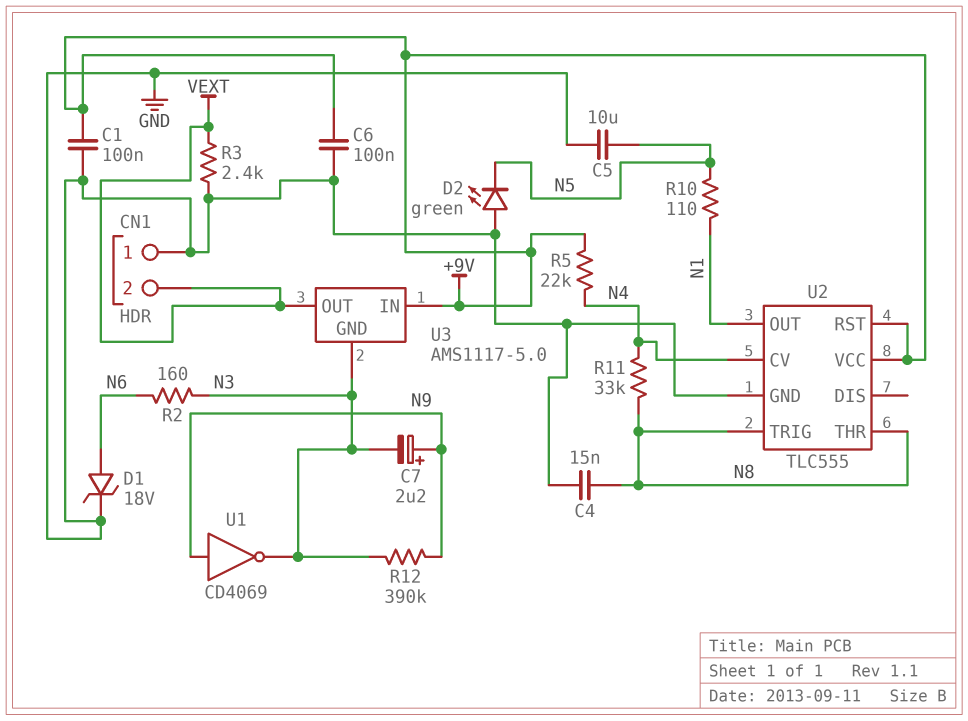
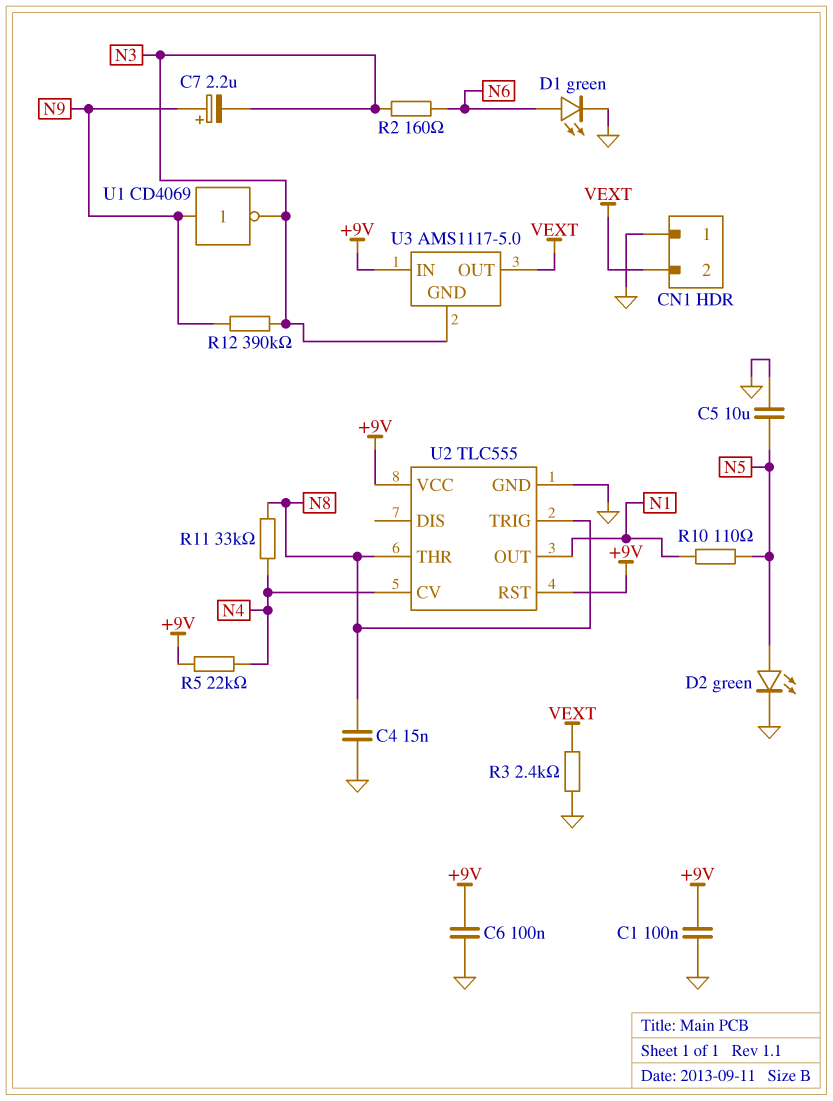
D1: zener 18V (A N6, K GND) -> LED green (A N6, K GND)
D2: LED green (A GND, K N5) -> LED green (A N5, K GND)

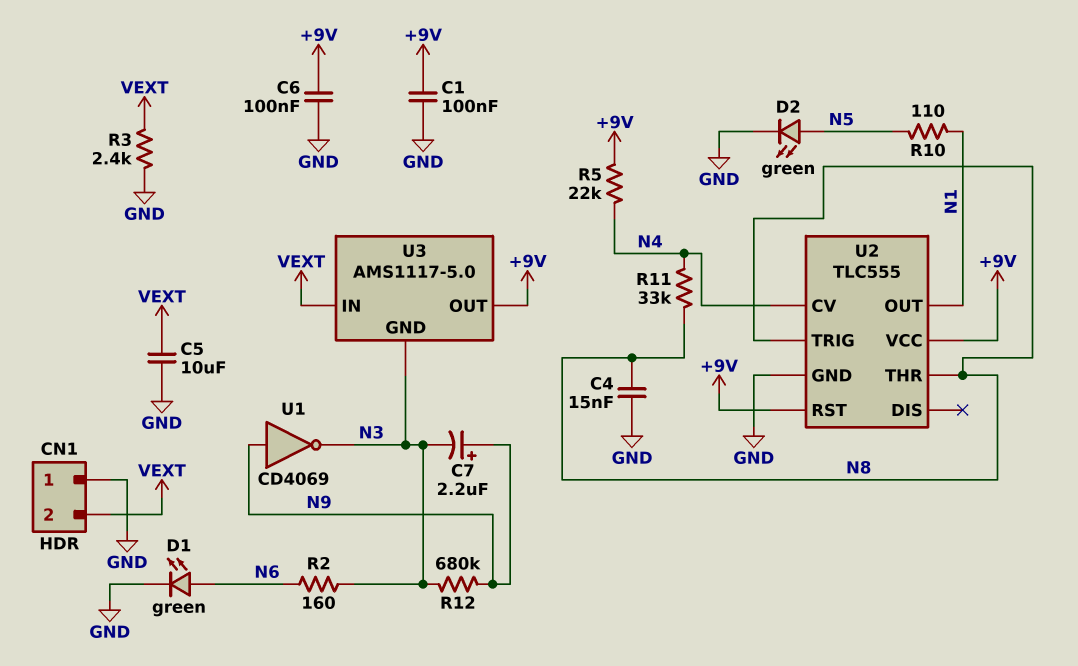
C5: 10uF (GND, N5) -> 10uF (GND, VEXT)
R12: 390k (N3, N9) -> 680k (N3, N9)
U3 pin IN: +9V -> VEXT
U3 pin OUT: VEXT -> +9V

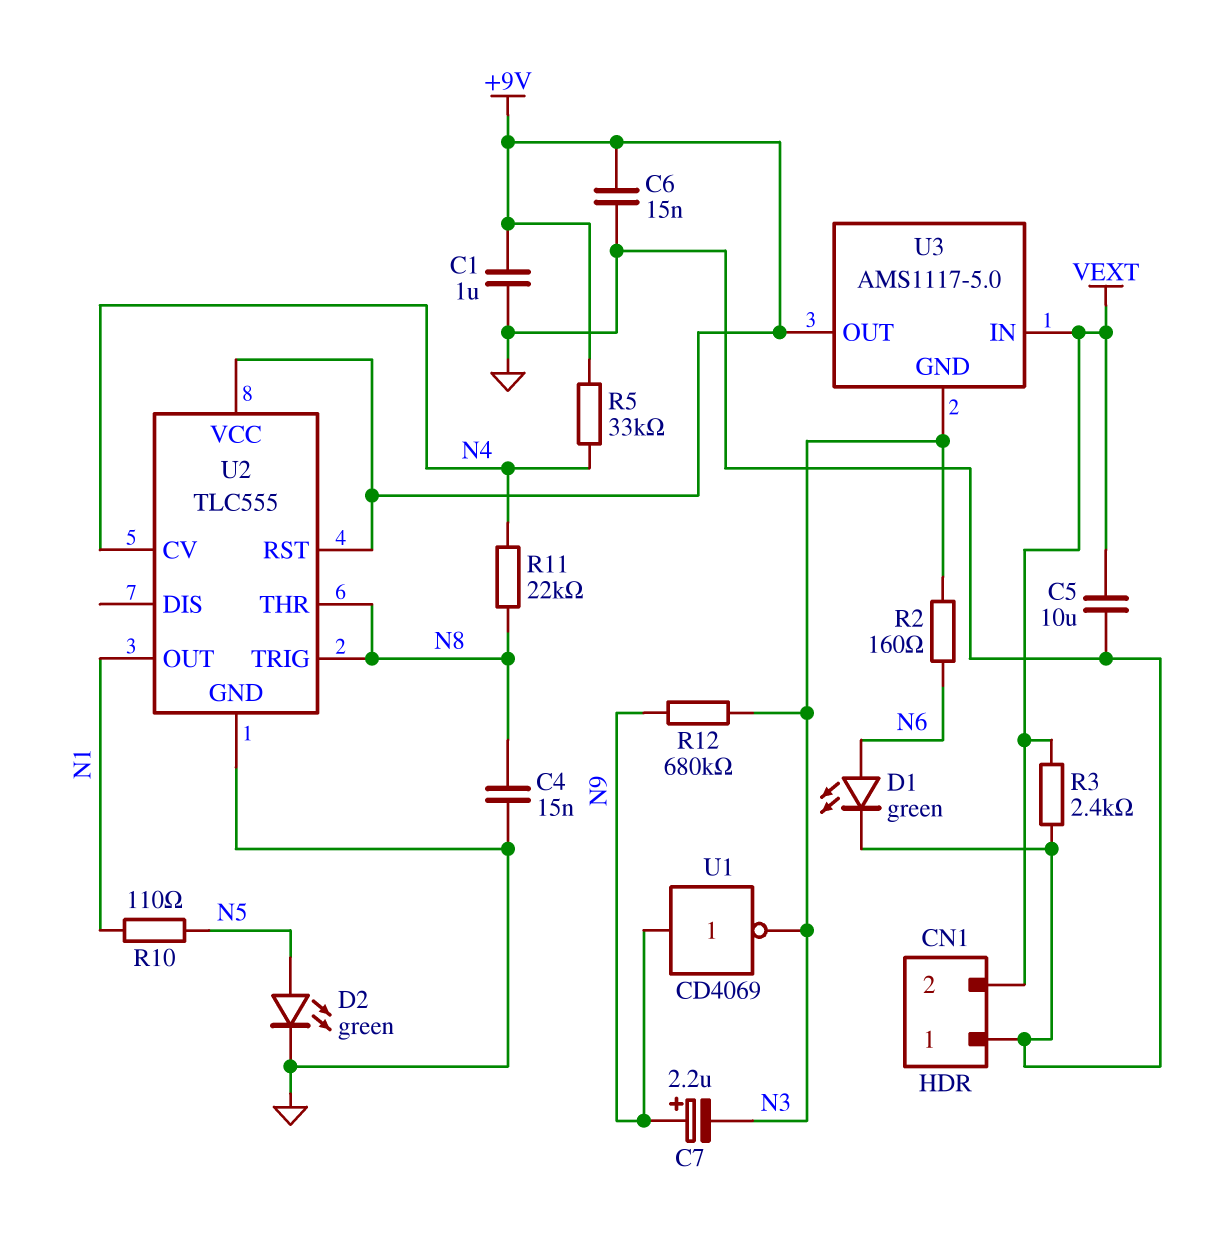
C1: 100nF (+9V, GND) -> 1uF (+9V, GND)
C6: 100nF (+9V, GND) -> 15nF (+9V, GND)
R5: 22k (+9V, N4) -> 33k (+9V, N4)
R11: 33k (N4, N8) -> 22k (N4, N8)

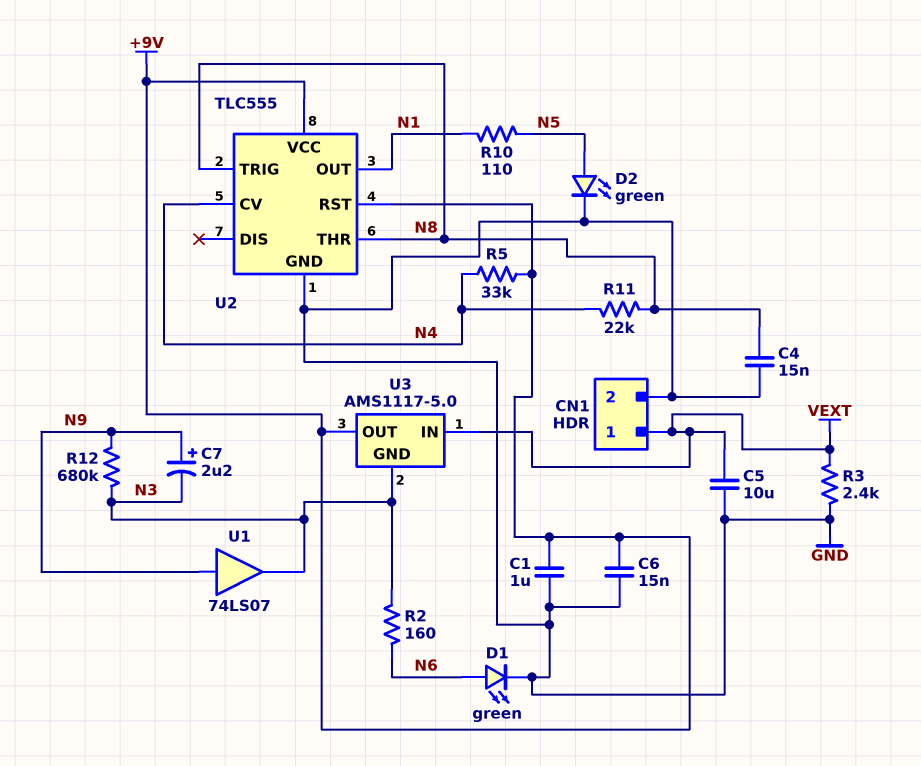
CN1 pin 1: GND -> VEXT
CN1 pin 2: VEXT -> GND
U1: NOT CD4069 (in N9, out N3) -> buffer 74LS07 (in N9, out N3)

